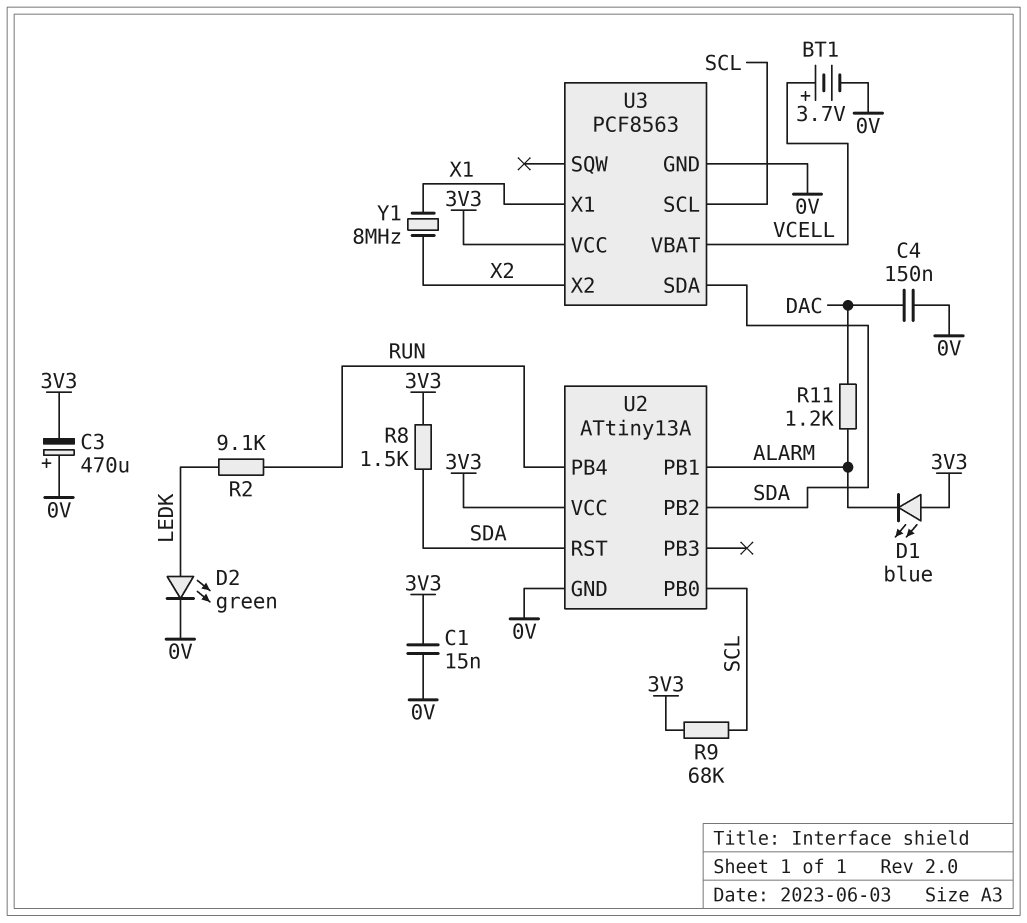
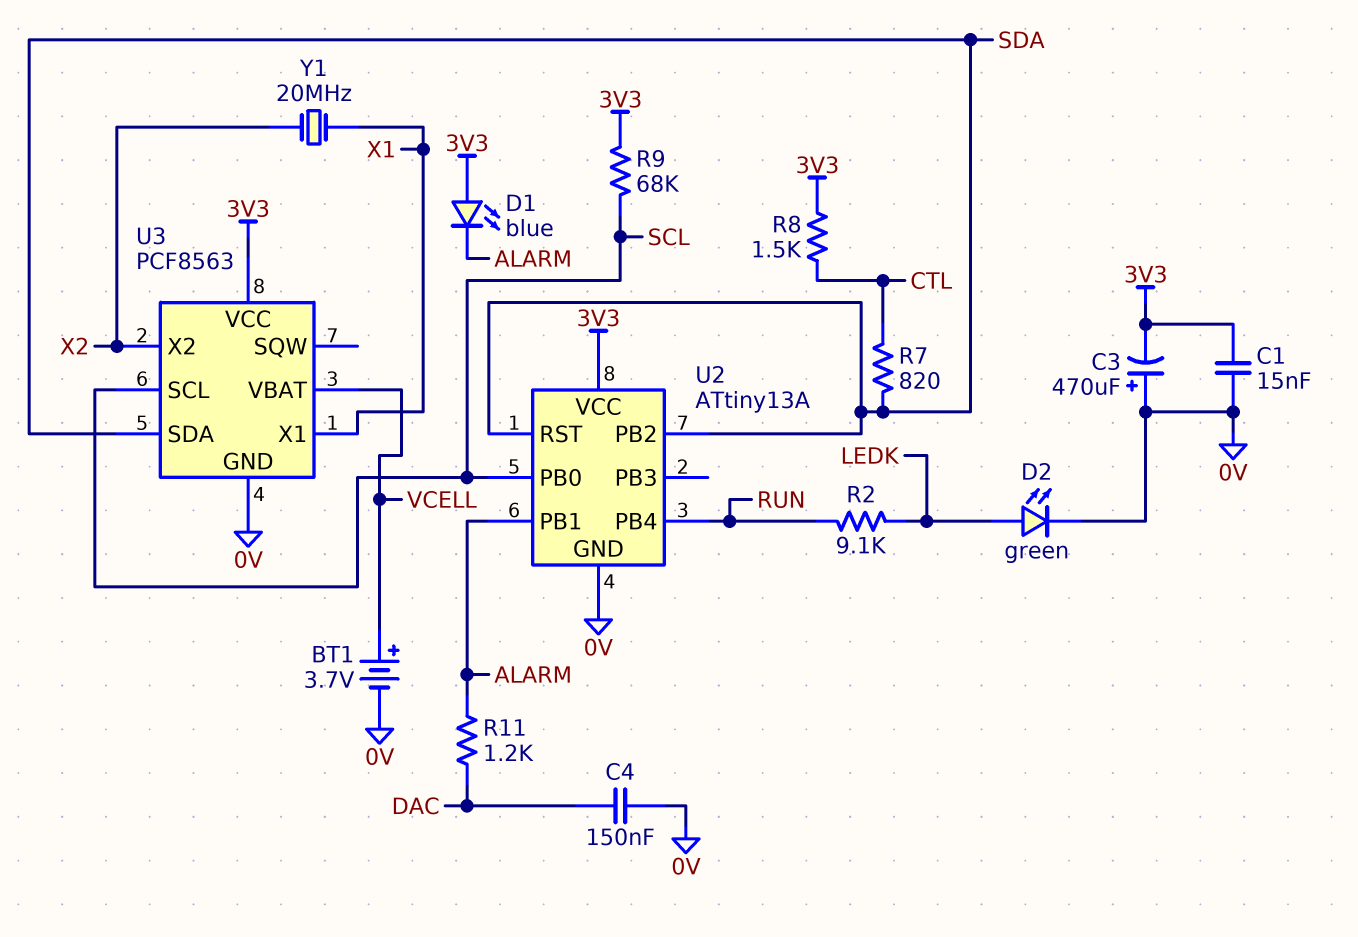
R7: none -> 820 (CTL, SDA)
R8: 1.5k (3V3, SDA) -> 1.5k (3V3, CTL)
Y1: 8MHz (X1, X2) -> 20MHz (X1, X2)

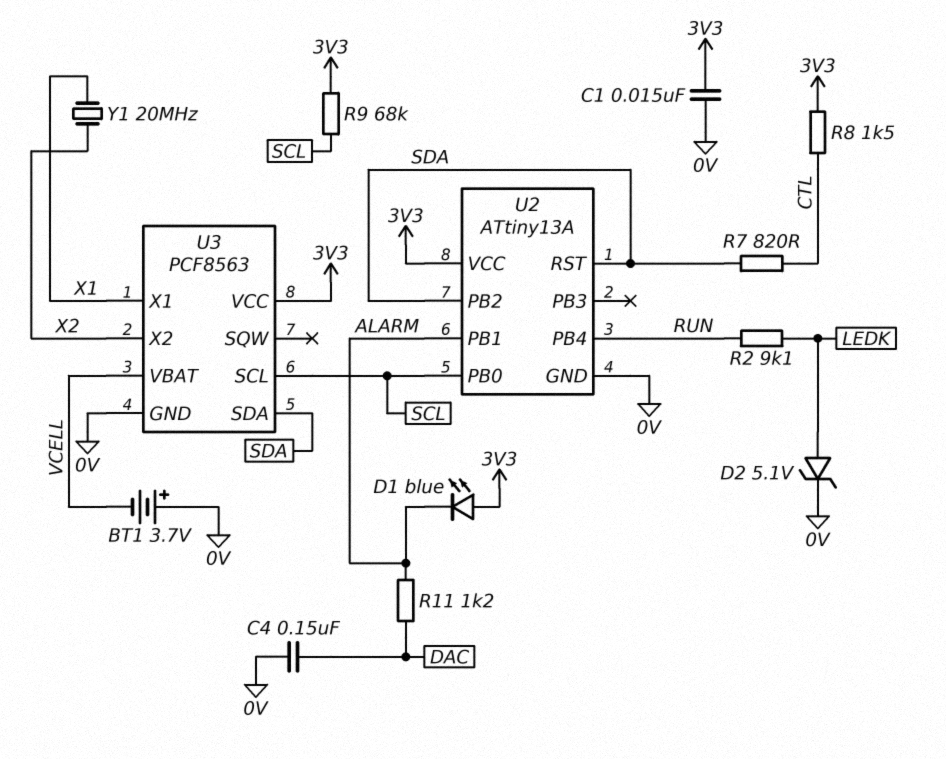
BT1: 3.7V (plus VCELL, minus 0V) -> 3.7V (plus 0V, minus VCELL)
C3: 470uF (plus 0V, minus 3V3) -> none
D2: LED green (A LEDK, K 0V) -> zener 5.1V (A LEDK, K 0V)

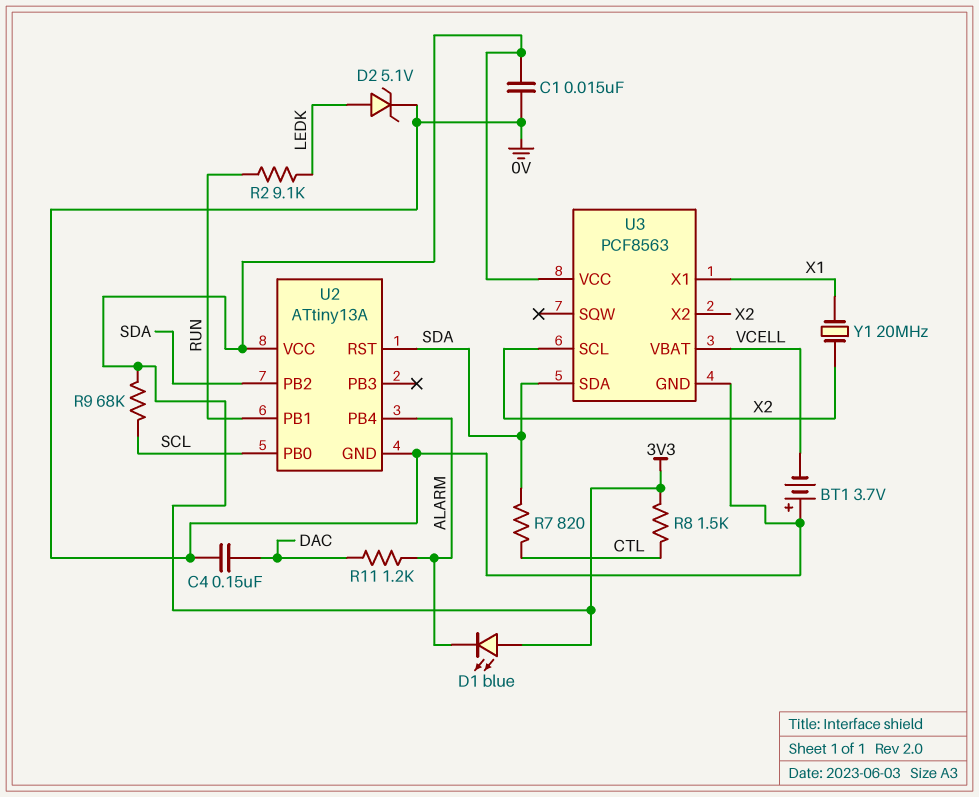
U2 pin PB1: ALARM -> RUN
U2 pin PB4: RUN -> ALARM
U3 pin SCL: SCL -> X2

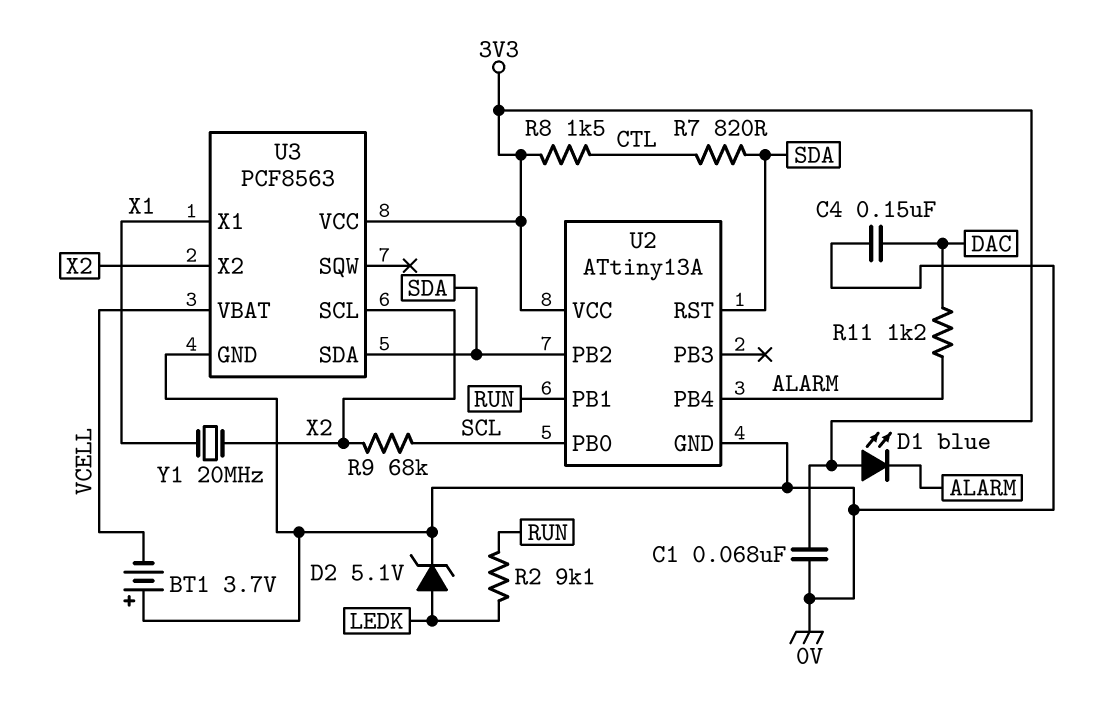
C1: 15nF (0V, 3V3) -> 68nF (0V, 3V3)
R9: 68k (3V3, SCL) -> 68k (SCL, X2)

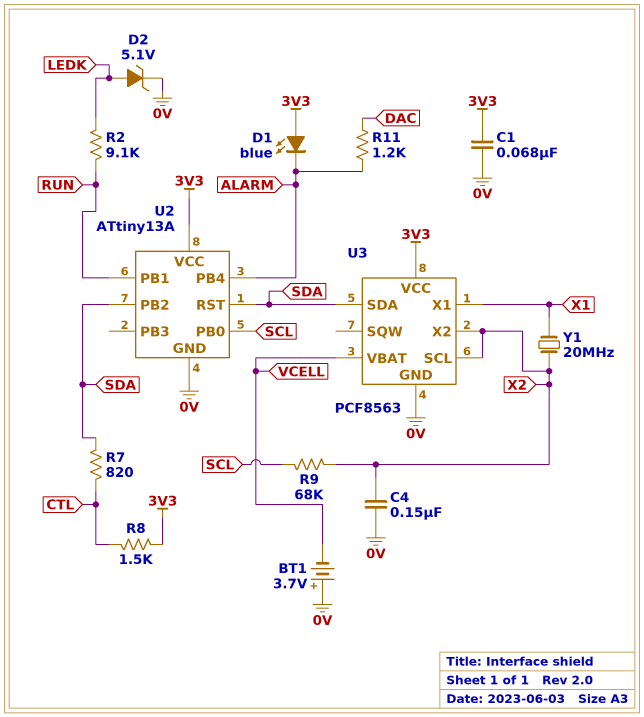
C4: 150nF (0V, DAC) -> 150nF (0V, X2)

